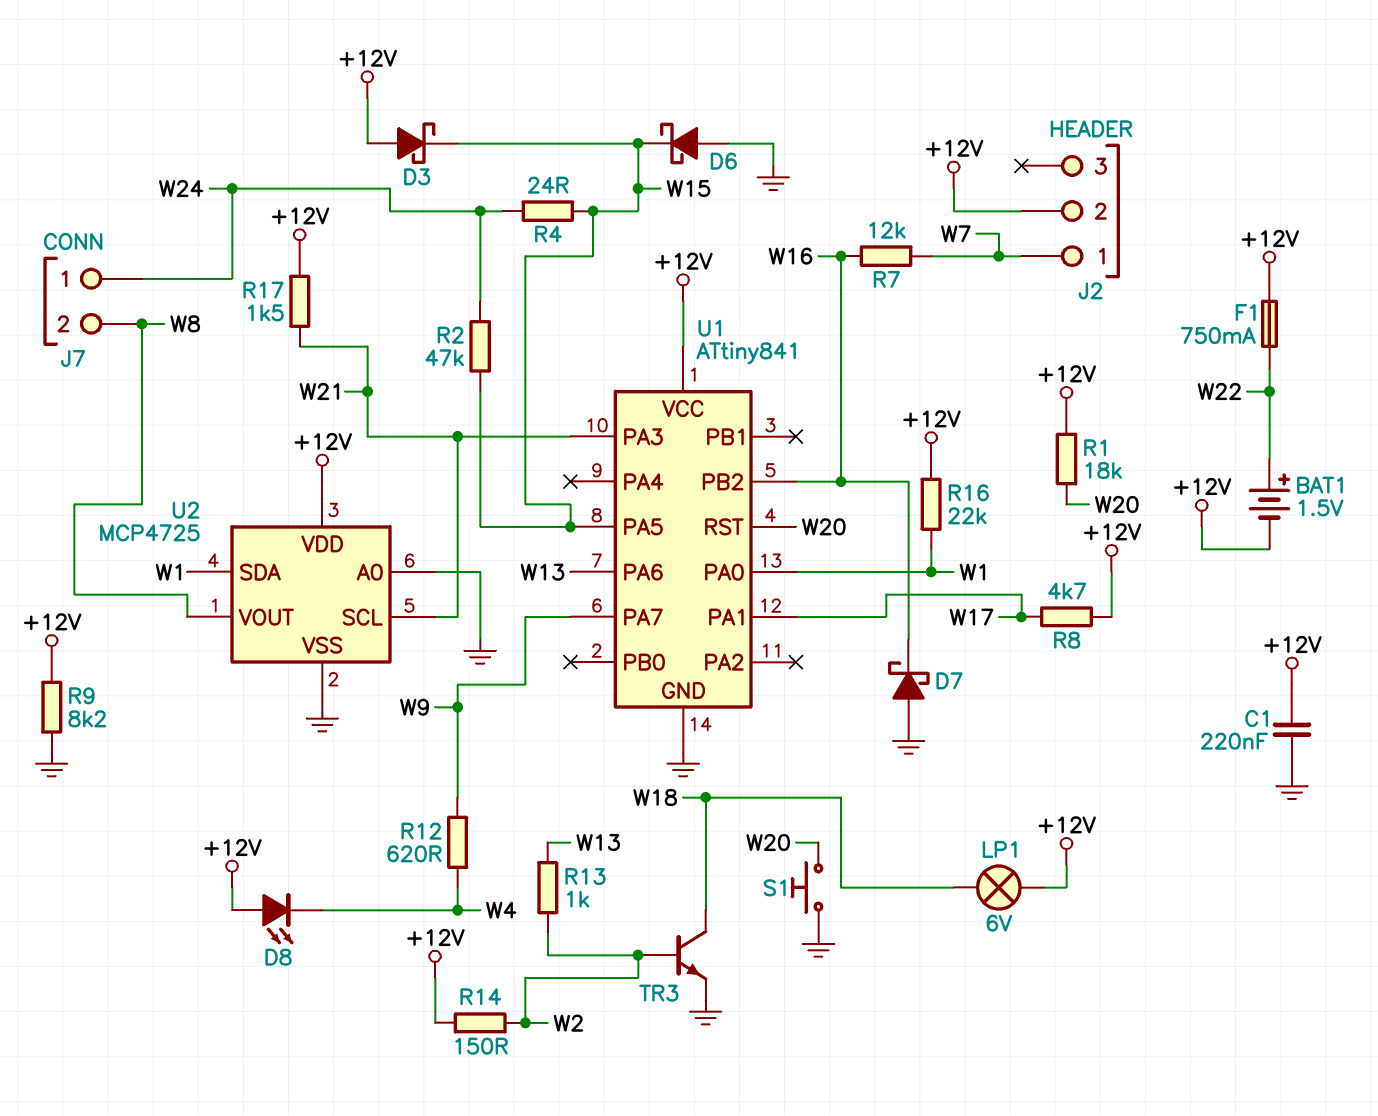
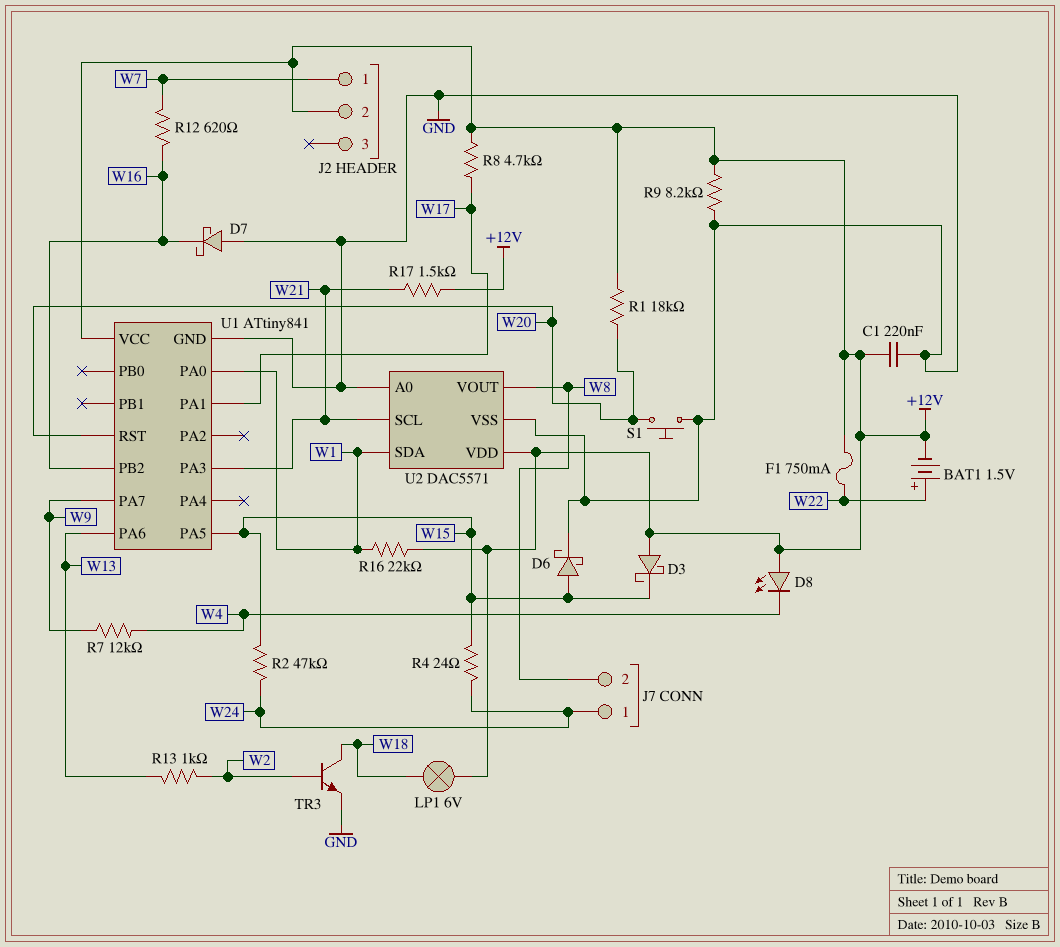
D6: schottky (A GND, K W15) -> schottky (A W15, K GND)
R7: 12k (W7, W16) -> 12k (W4, W9)
R12: 620 (W4, W9) -> 620 (W7, W16)
R14: 150 (+12V, W2) -> none
U2: MCP4725 -> DAC5571

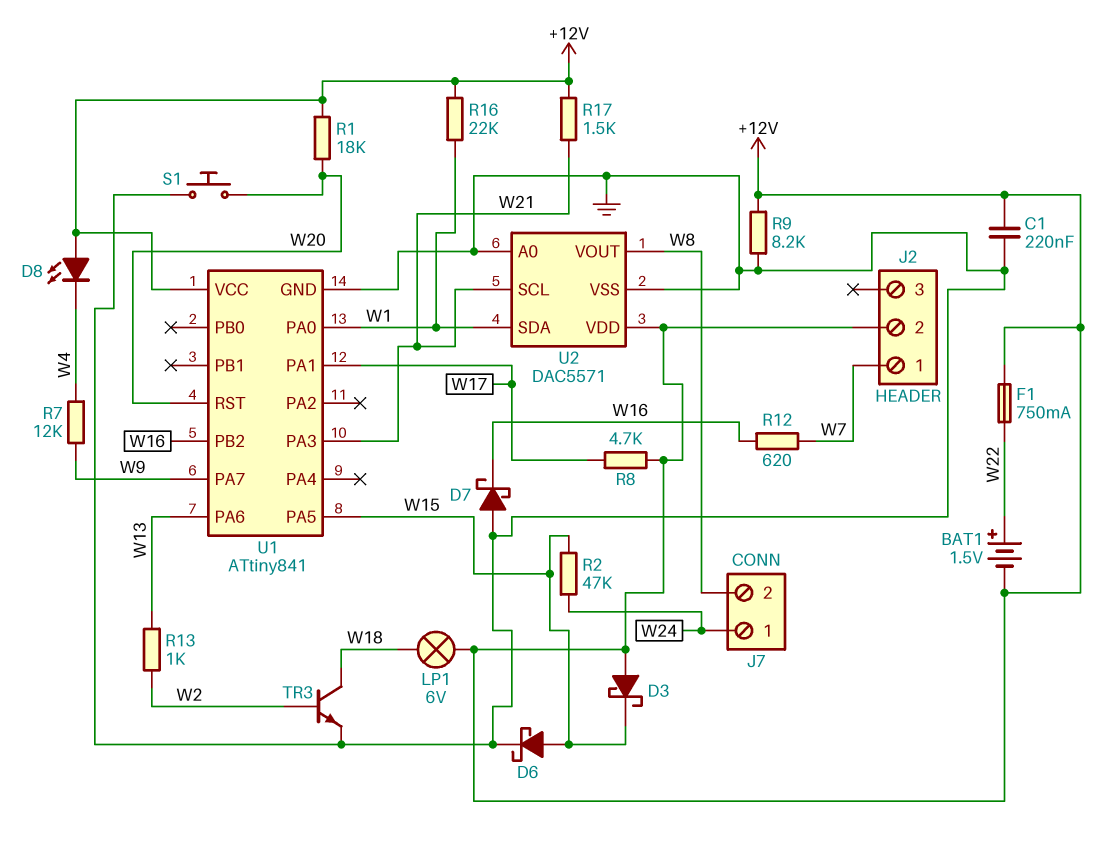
R4: 24 (W15, W24) -> none

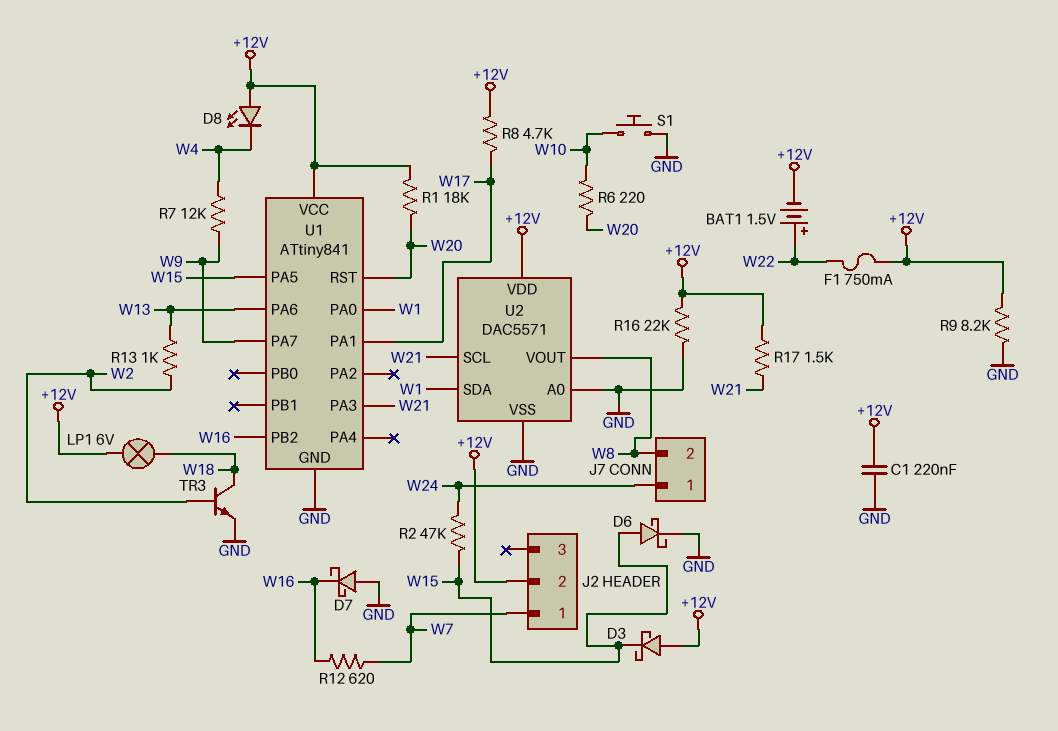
R6: none -> 220 (W10, W20)
R16: 22k (+12V, W1) -> 22k (+12V, GND)
S1: button (GND, W20) -> button (GND, W10)

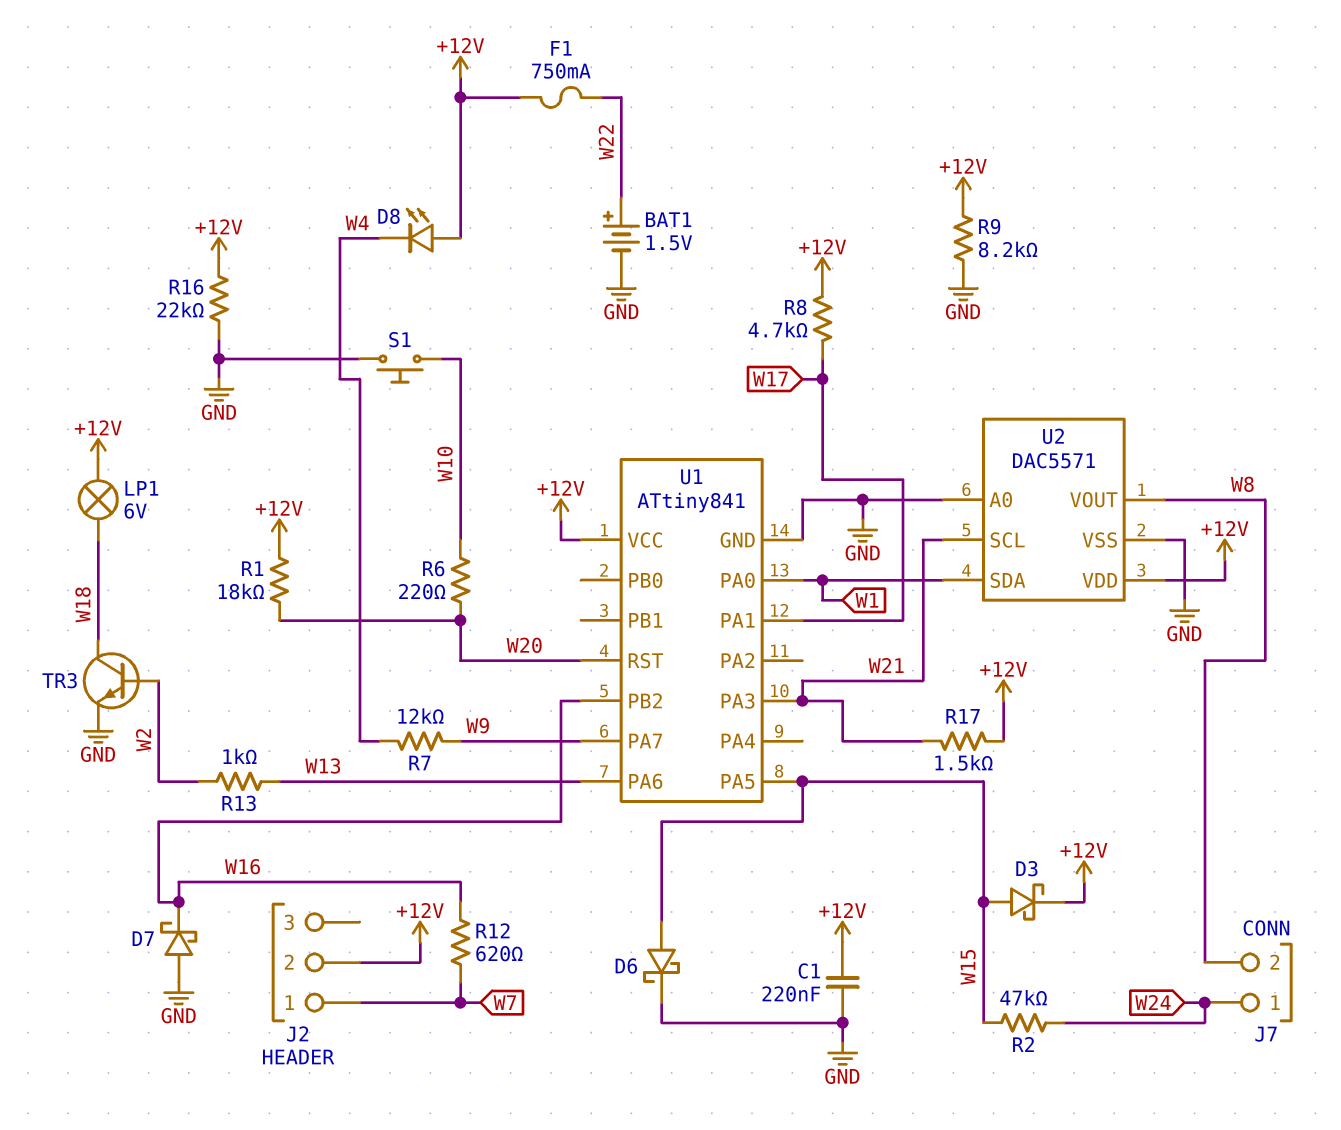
BAT1: 1.5V (plus W22, minus +12V) -> 1.5V (plus W22, minus GND)
D3: schottky (A +12V, K W15) -> schottky (A W15, K +12V)

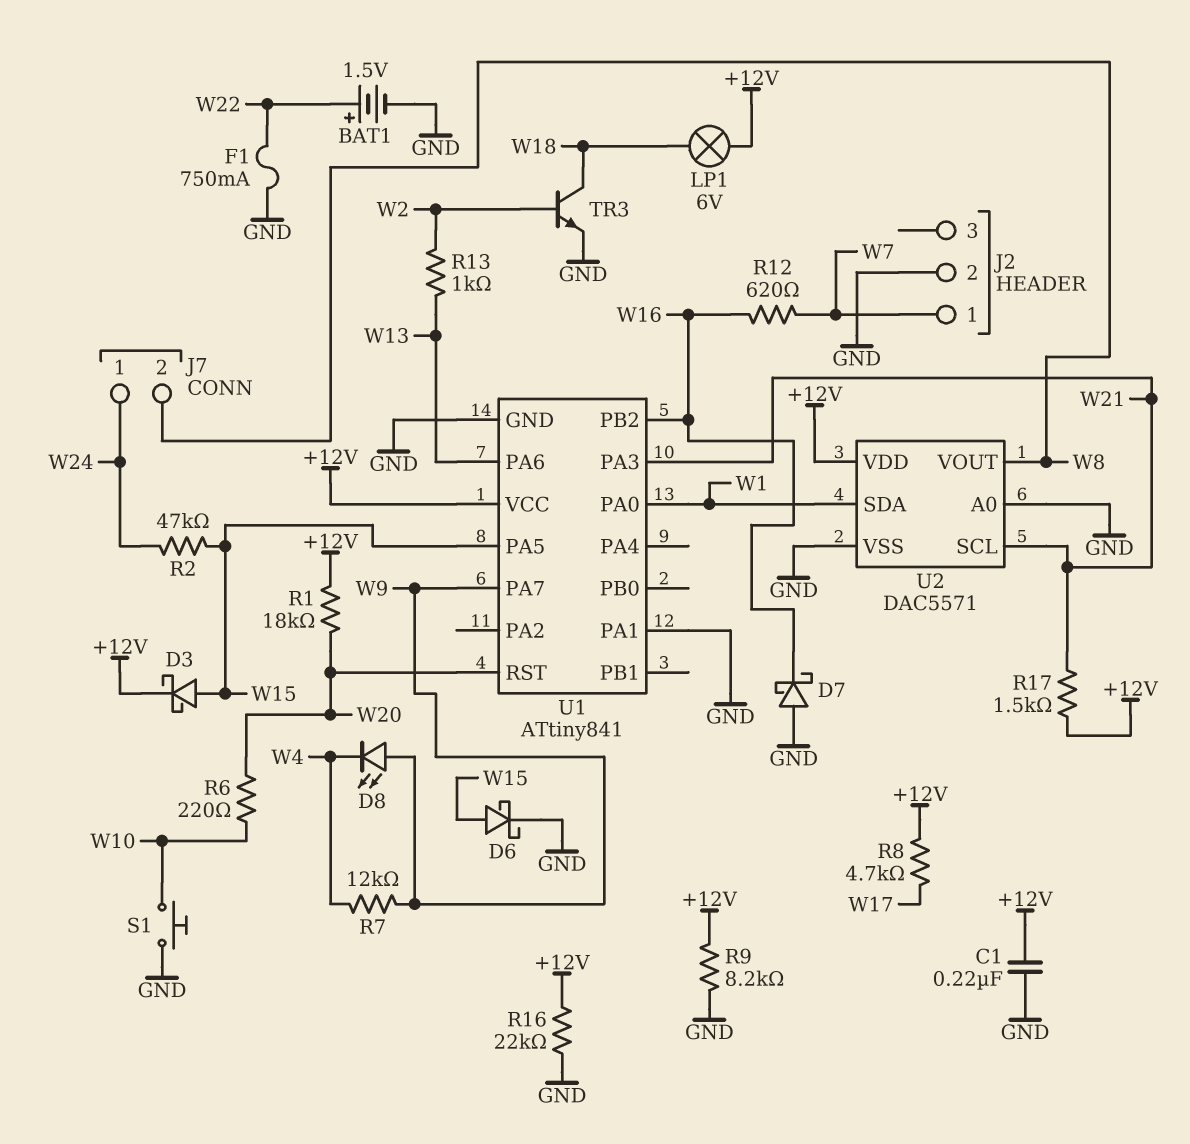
D8: LED (A +12V, K W4) -> LED (A W9, K W4)
F1: 750mA (+12V, W22) -> 750mA (GND, W22)
J2 pin 2: +12V -> GND
U1 pin PA1: W17 -> GND

